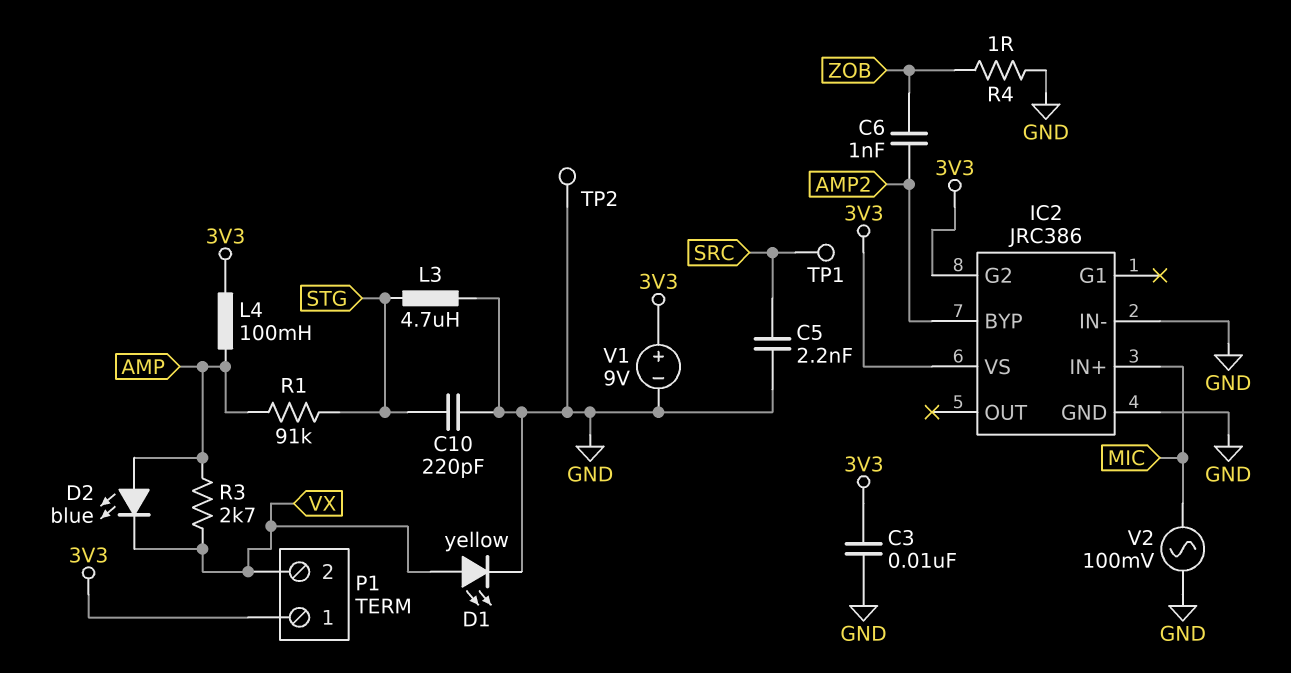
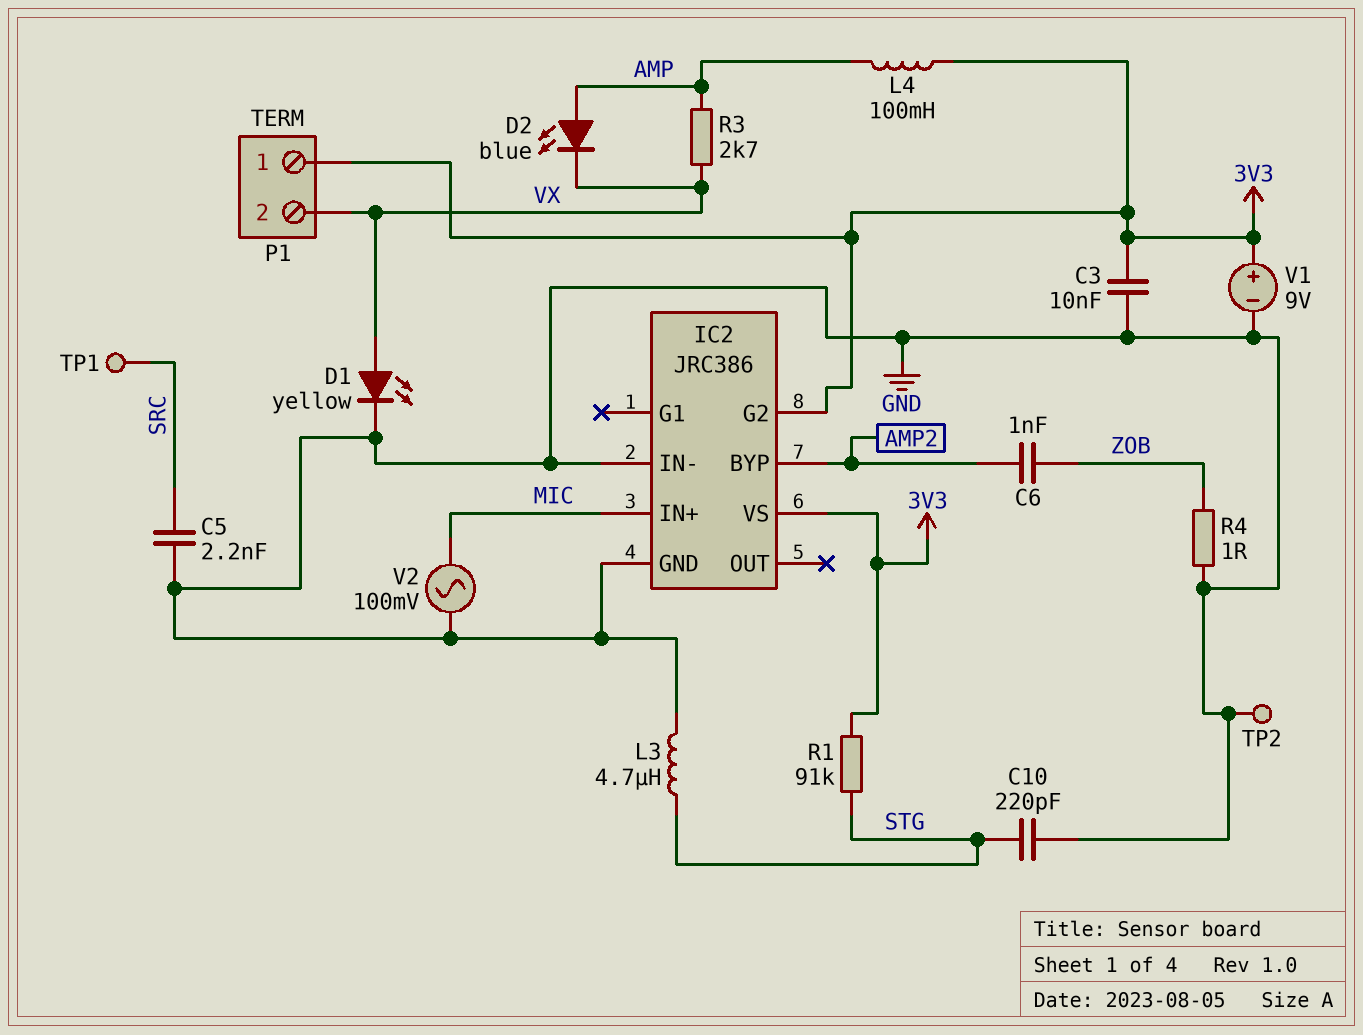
R1: 91k (AMP, STG) -> 91k (3V3, STG)

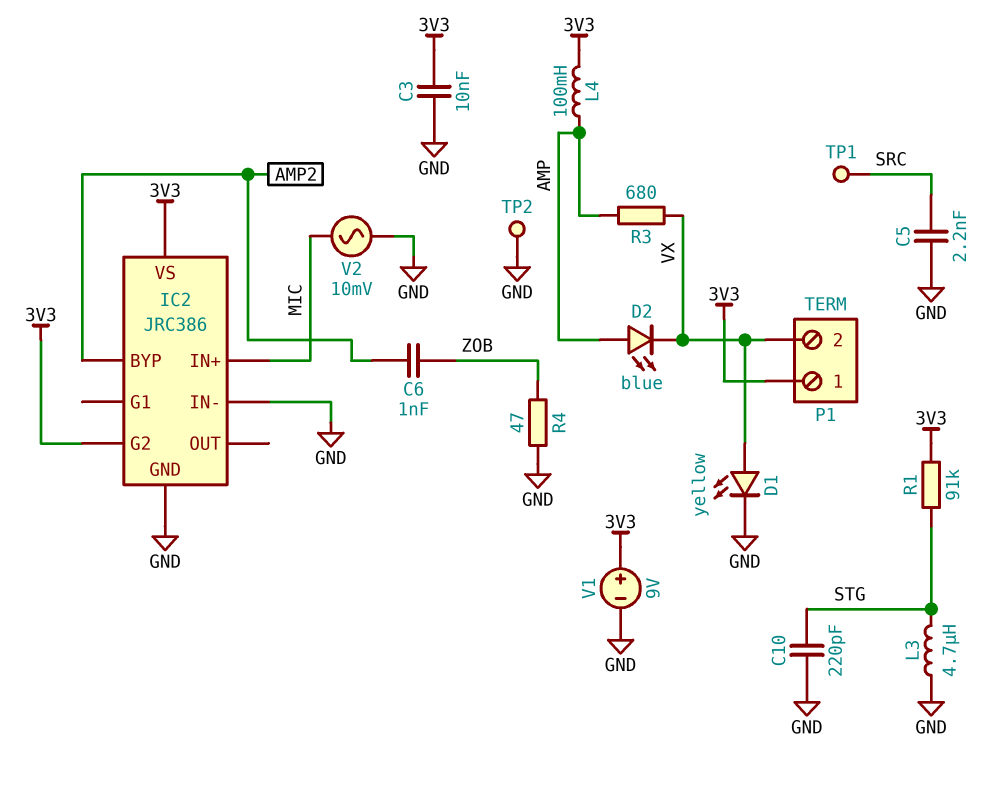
R3: 2.7k (AMP, VX) -> 680 (AMP, VX)
R4: 1 (GND, ZOB) -> 47 (GND, ZOB)
V2: AC 100mV (GND, MIC) -> AC 10mV (GND, MIC)

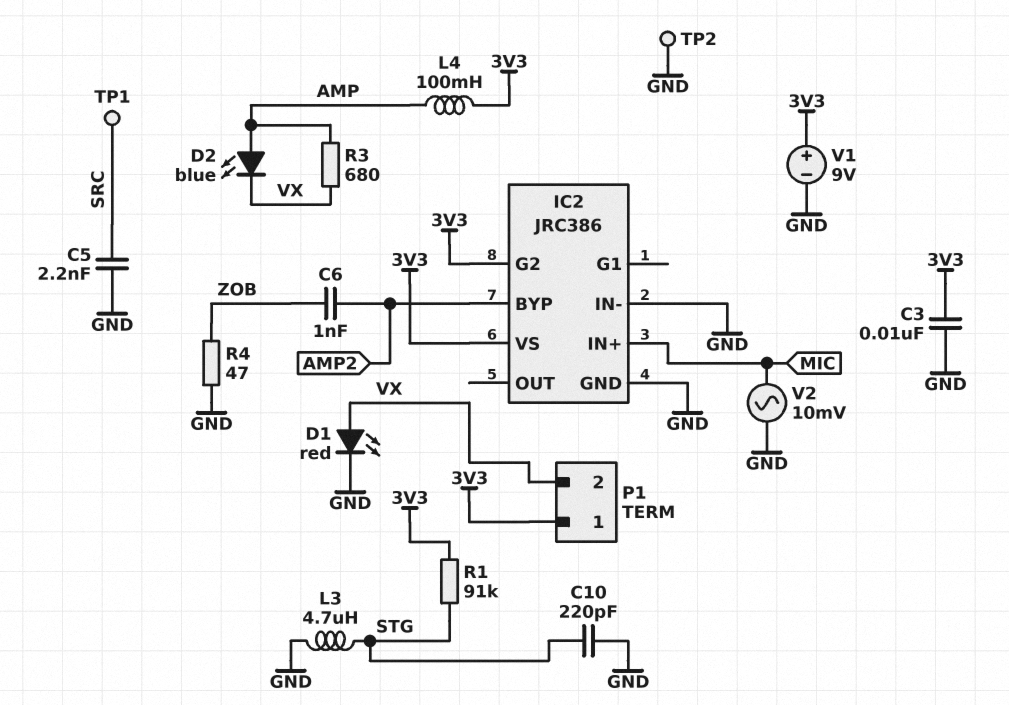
D1: LED yellow (A VX, K GND) -> LED red (A VX, K GND)

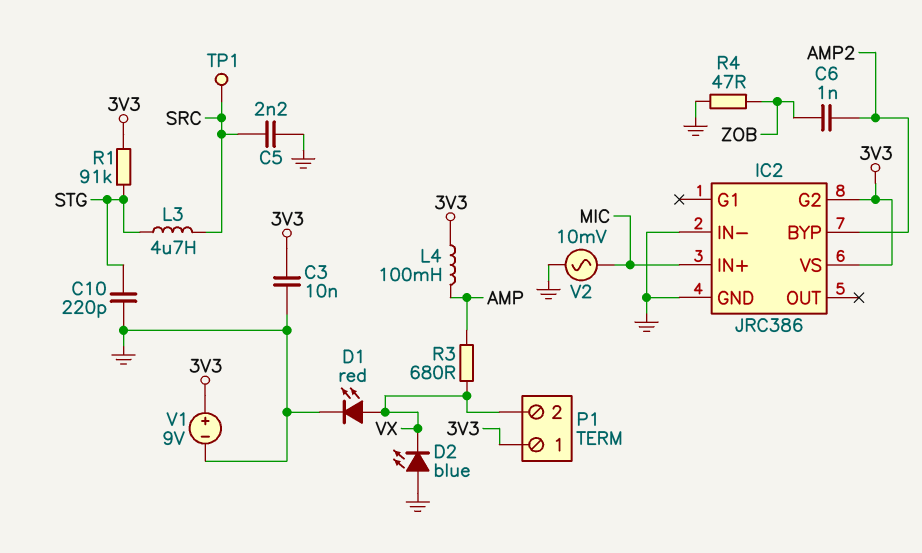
D2: LED blue (A AMP, K VX) -> LED blue (A GND, K VX)
L3: 4.7uH (GND, STG) -> 4.7uH (SRC, STG)
TP2: test point (GND) -> none

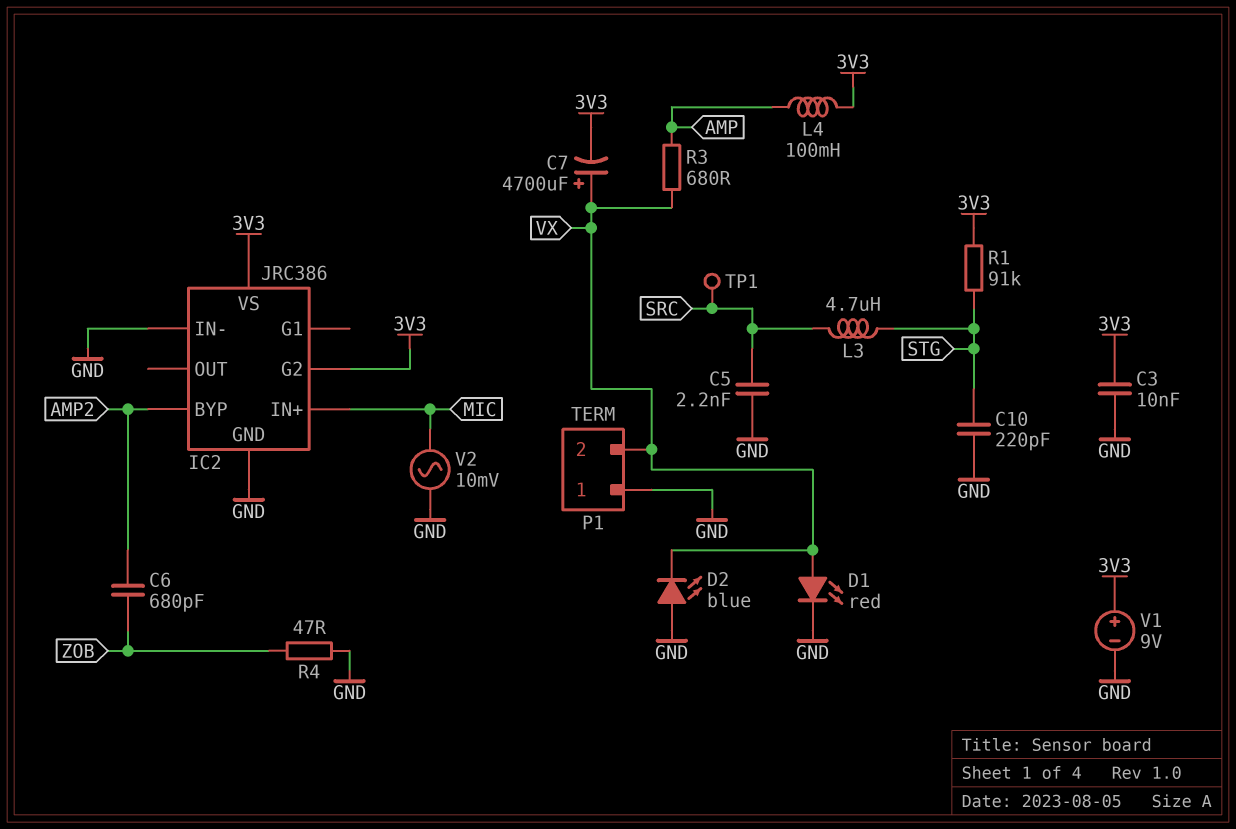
C6: 1nF (AMP2, ZOB) -> 680pF (AMP2, ZOB)
C7: none -> 4700uF (plus VX, minus 3V3)
P1 pin 1: 3V3 -> GND

